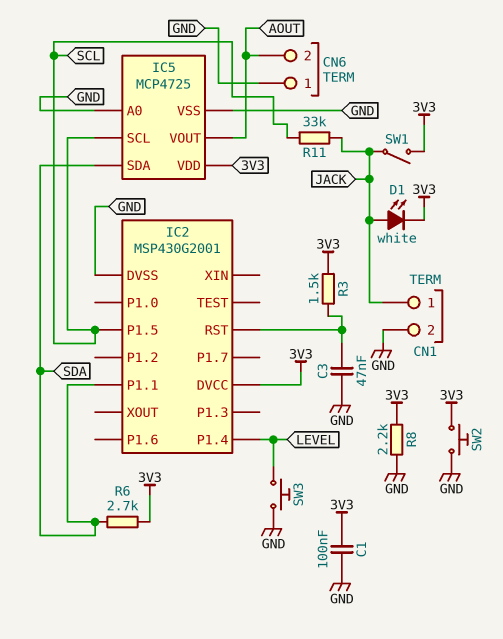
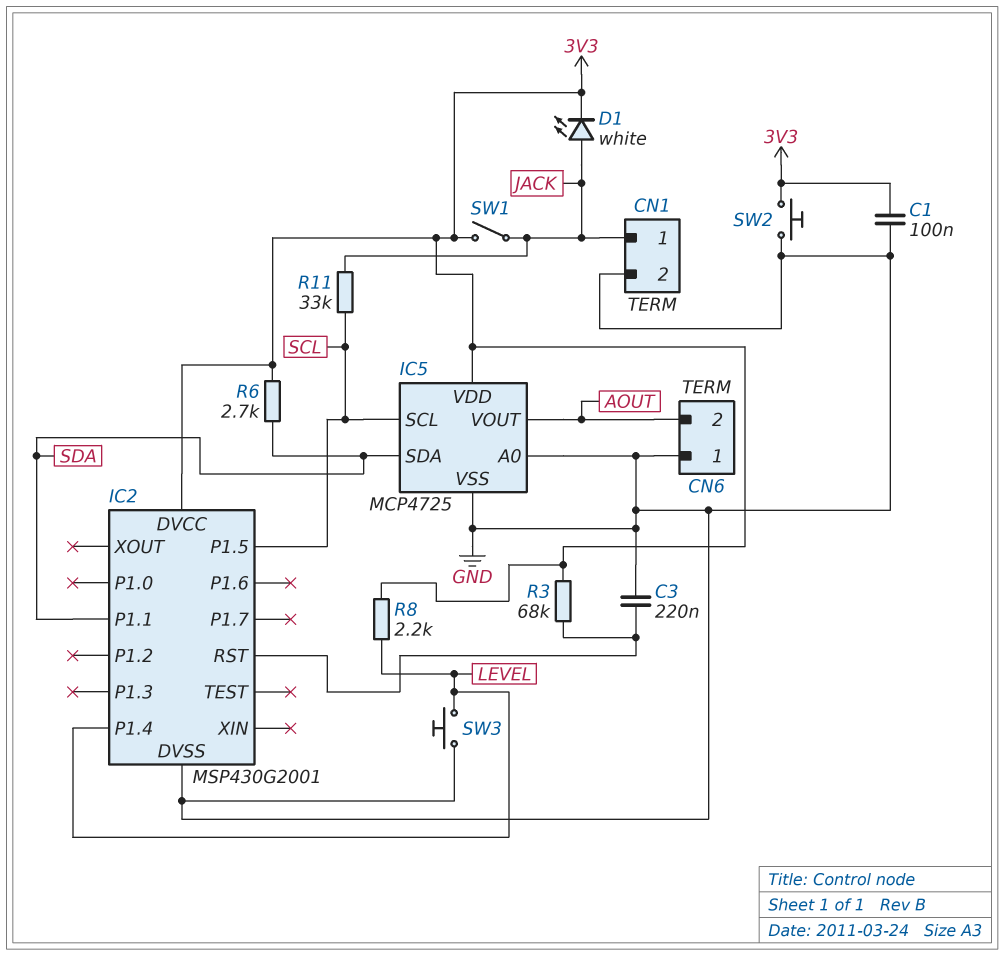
C3: 47nF (GND, IC2/RST) -> 220nF (GND, IC2/RST)
R3: 1.5k (3V3, IC2/RST) -> 68k (3V3, IC2/RST)
R8: 2.2k (3V3, GND) -> 2.2k (3V3, LEVEL)

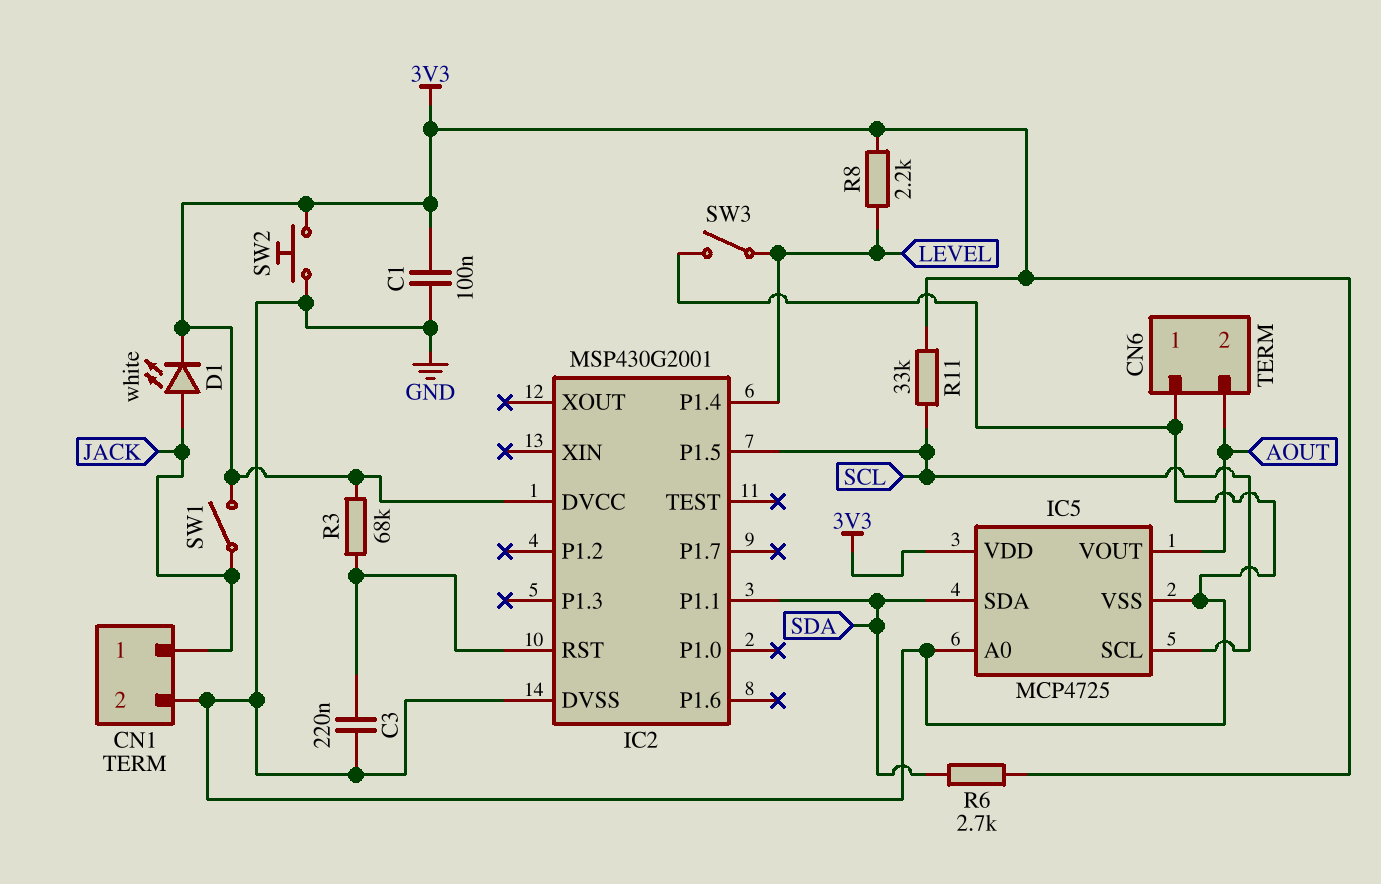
R11: 33k (JACK, SCL) -> 33k (3V3, SCL)
SW3: button (GND, LEVEL) -> switch (GND, LEVEL)

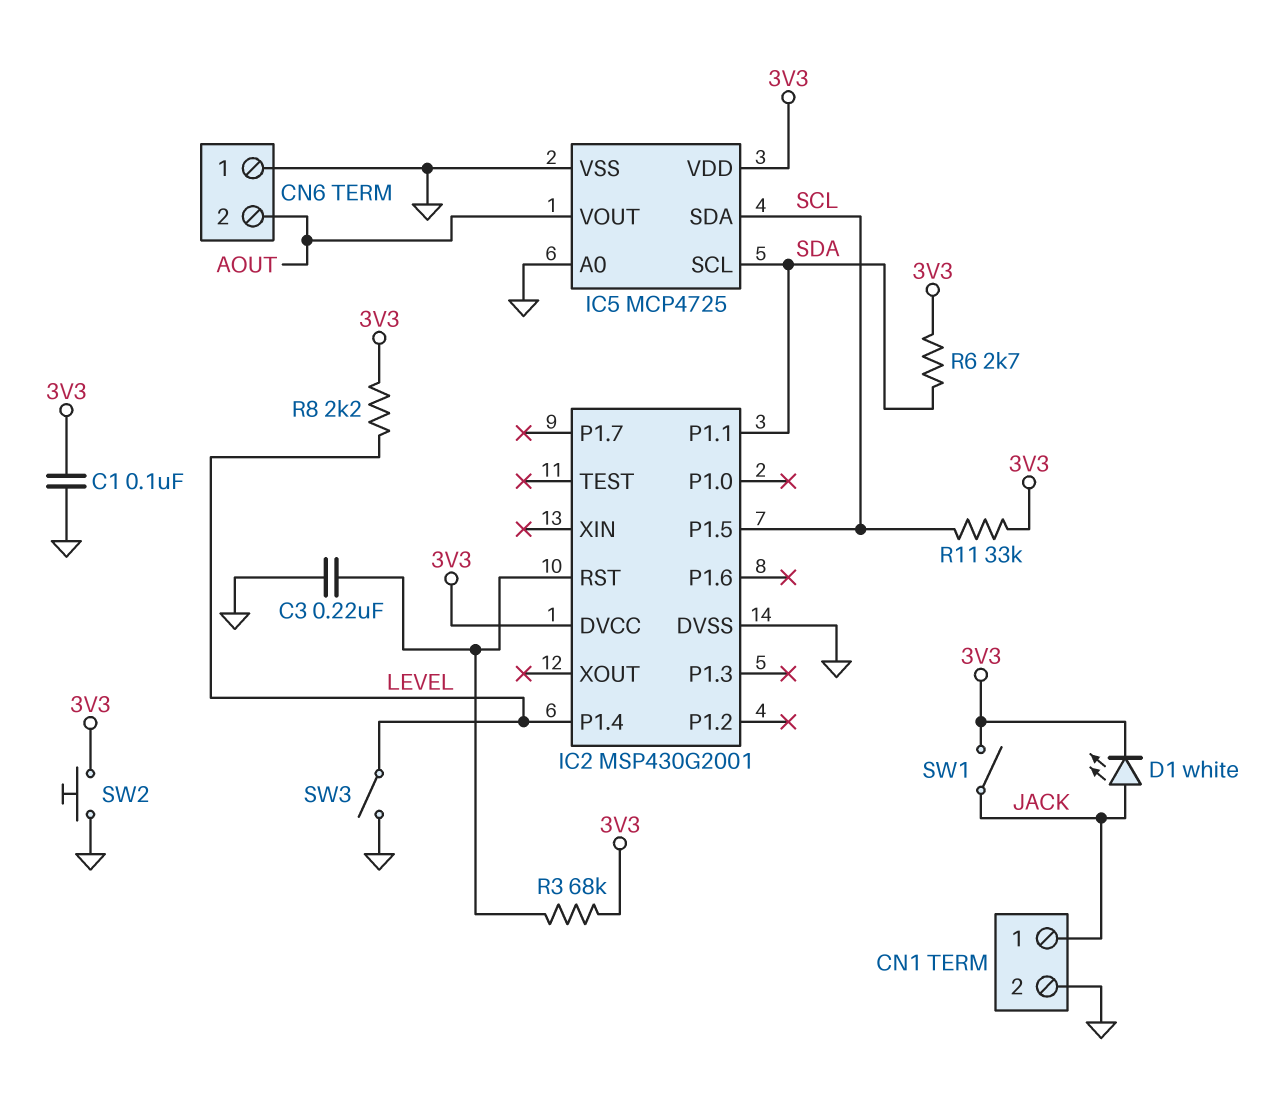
IC5 pin SCL: SCL -> SDA
IC5 pin SDA: SDA -> SCL

